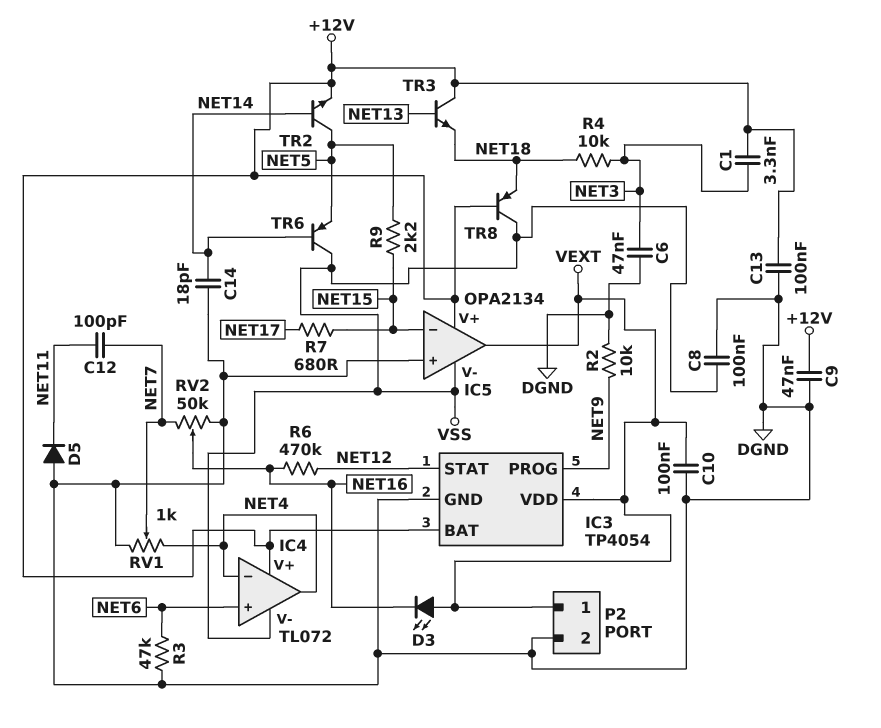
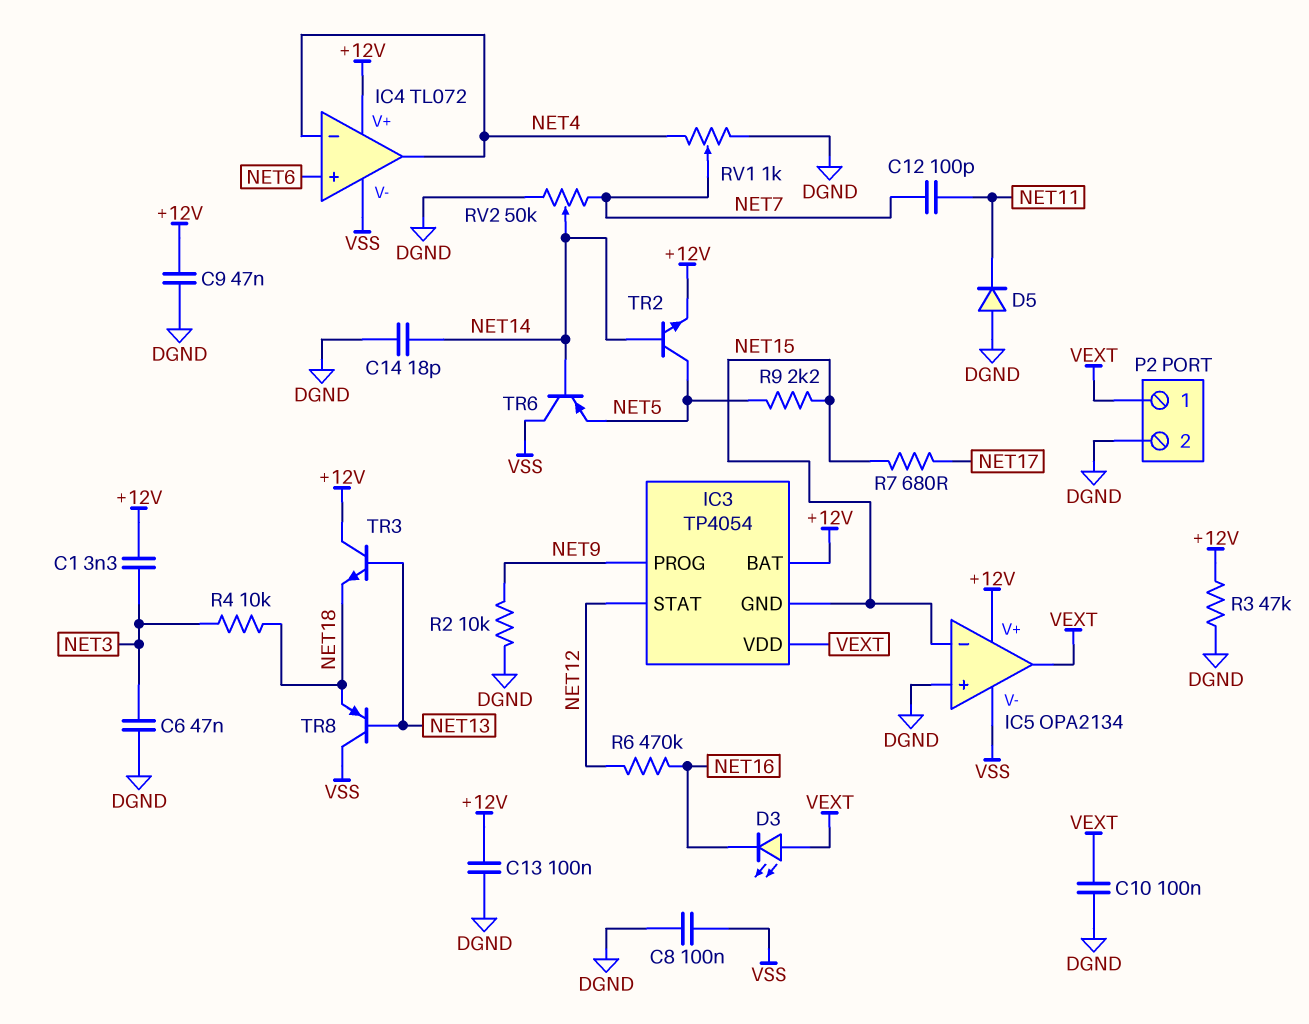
IC3 pin GND: DGND -> NET15
R3: 47k (DGND, NET6) -> 47k (+12V, DGND)
RV2: 50k (DGND, NET7, wiper NET16) -> 50k (DGND, NET7, wiper NET14)
TR8: PNP (B +12V, C VSS, E NET18) -> PNP (B NET13, C VSS, E NET18)

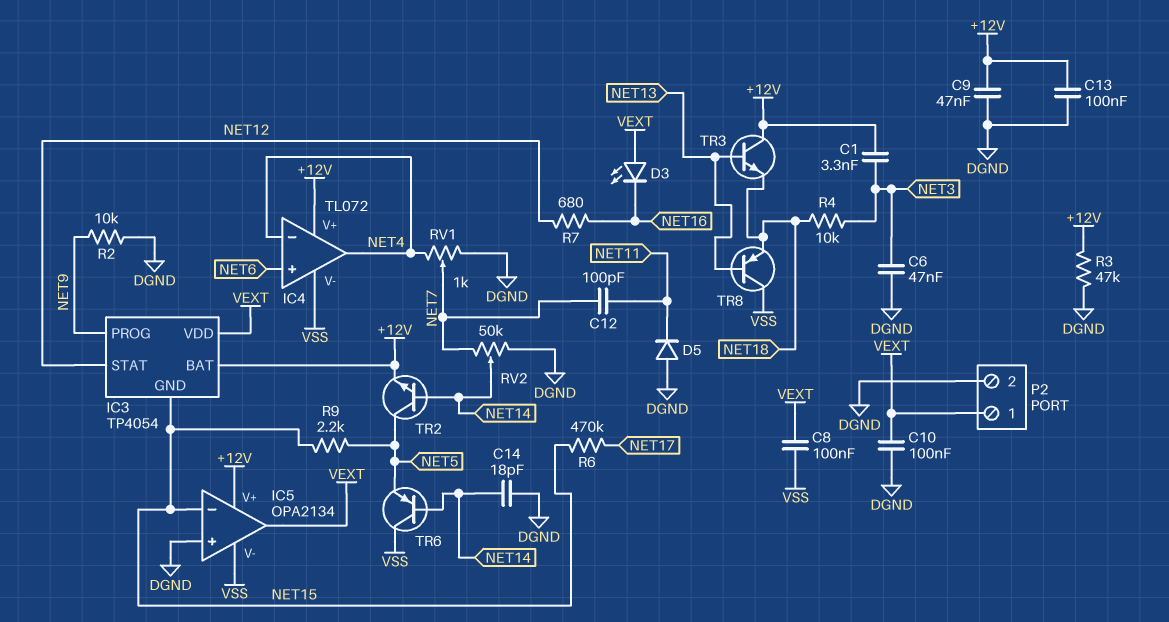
C8: 100nF (DGND, VSS) -> 100nF (VEXT, VSS)
R6: 470k (NET12, NET16) -> 470k (NET15, NET17)
R7: 680 (NET15, NET17) -> 680 (NET12, NET16)

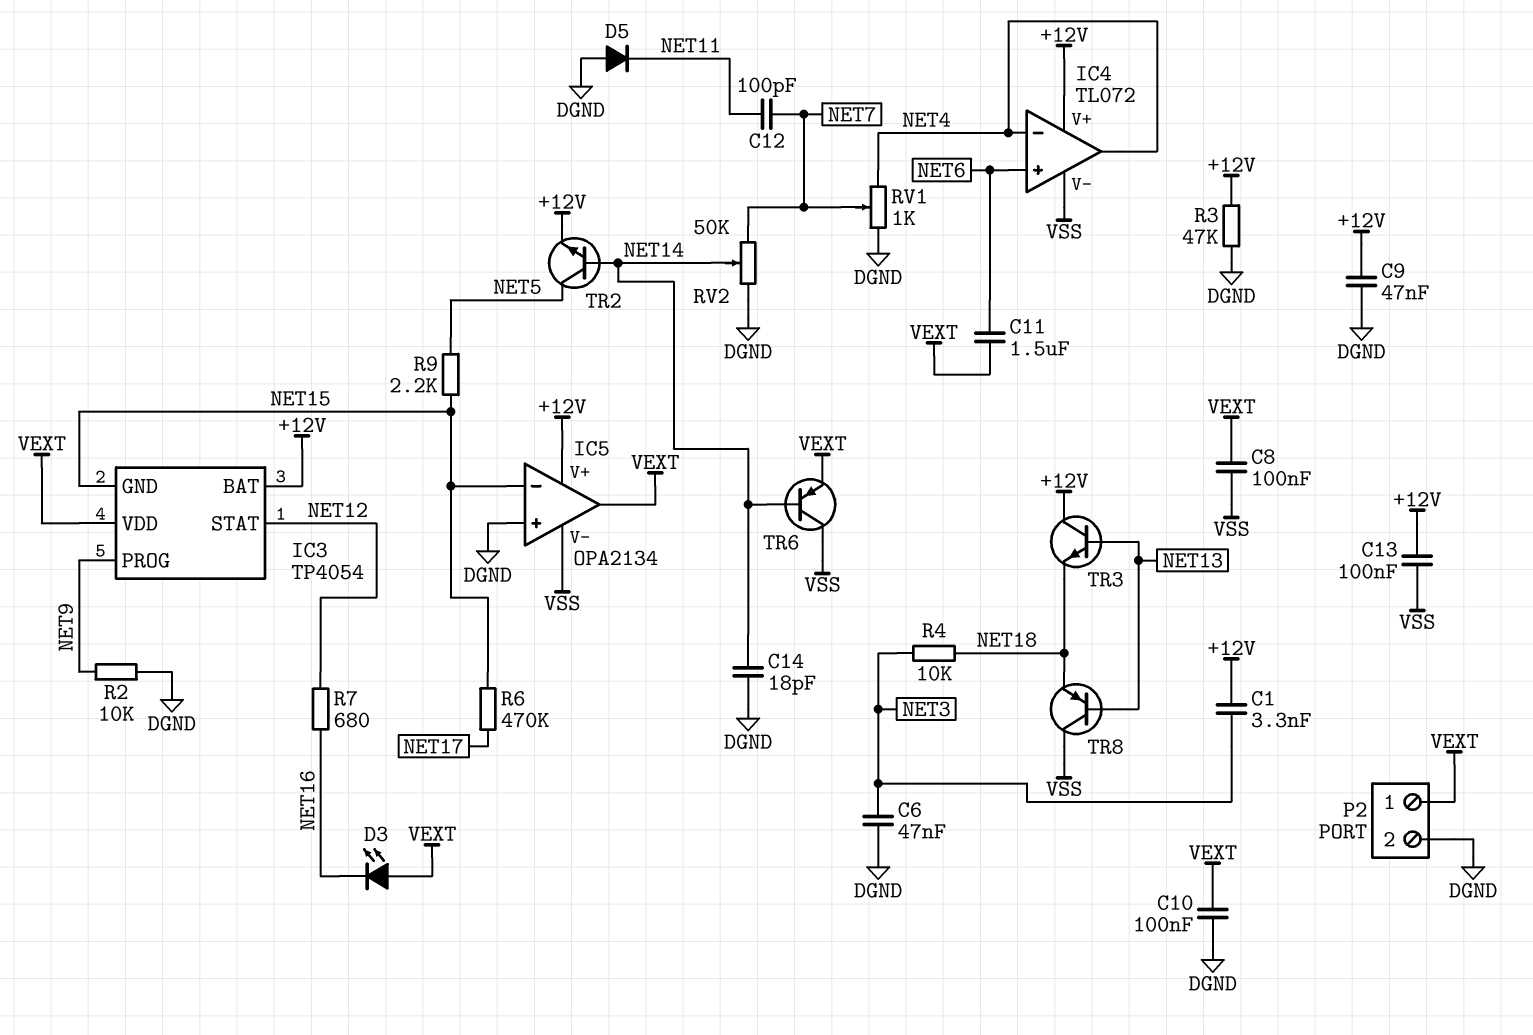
C11: none -> 1.5uF (NET6, VEXT)
C13: 100nF (+12V, DGND) -> 100nF (+12V, VSS)
TR6: PNP (B NET14, C VSS, E NET5) -> PNP (B NET14, C VSS, E VEXT)

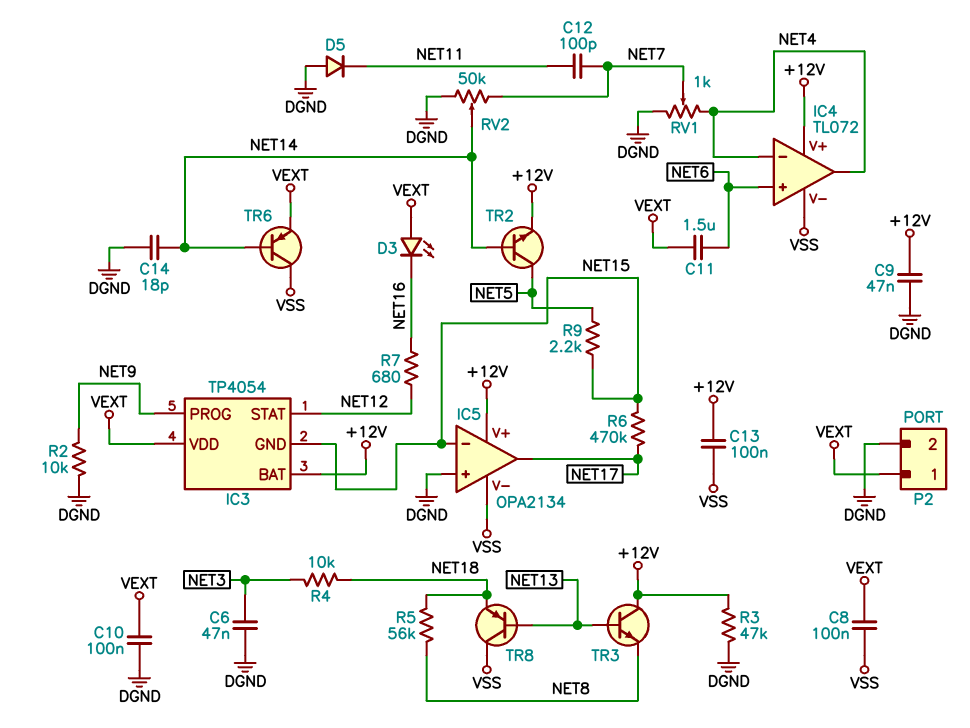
C1: 3.3nF (+12V, NET3) -> none
IC5 pin out: VEXT -> NET17
R5: none -> 56k (NET8, NET18)
TR3: NPN (B NET13, C +12V, E NET18) -> NPN (B NET13, C +12V, E NET8)

